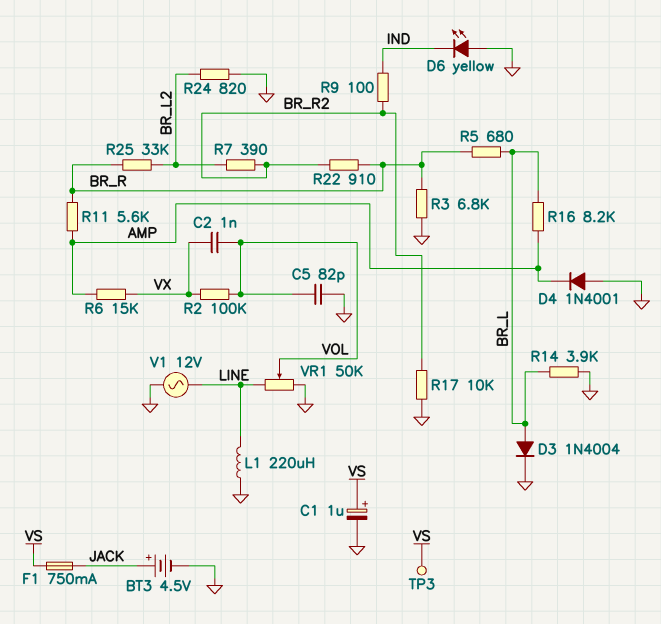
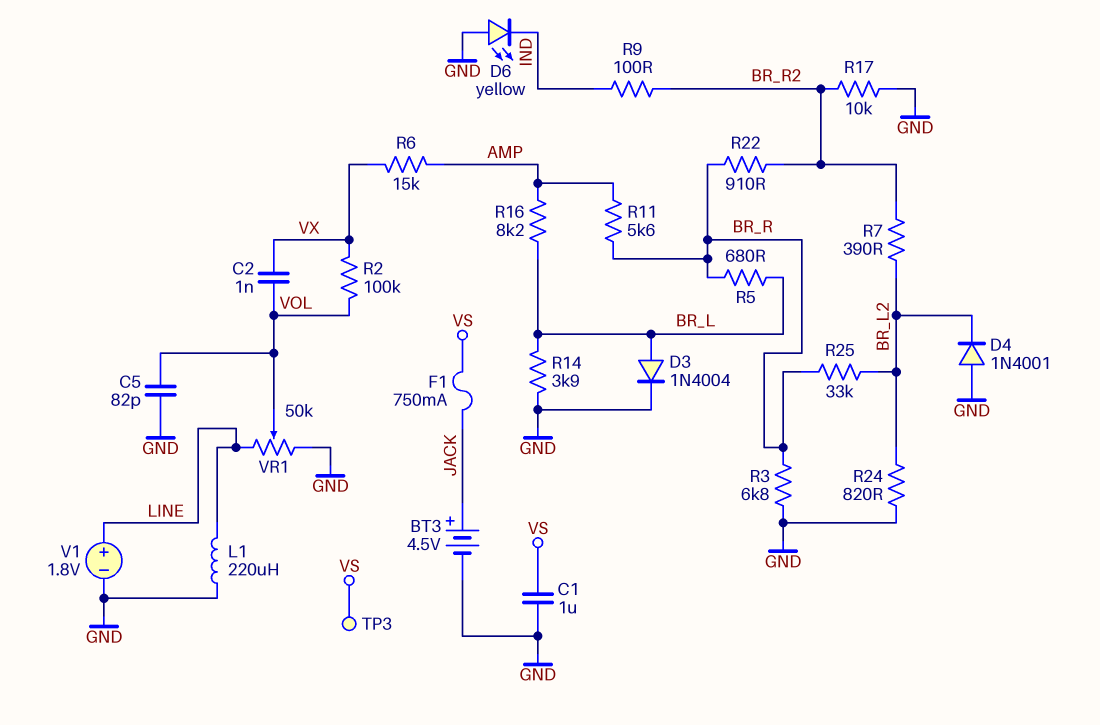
C1: 1uF (plus VS, minus GND) -> 1uF (GND, VS)
D4: diode 1N4001 (A GND, K AMP) -> diode 1N4001 (A GND, K BR_L2)
V1: AC 12V (GND, LINE) -> 1.8V (plus LINE, minus GND)

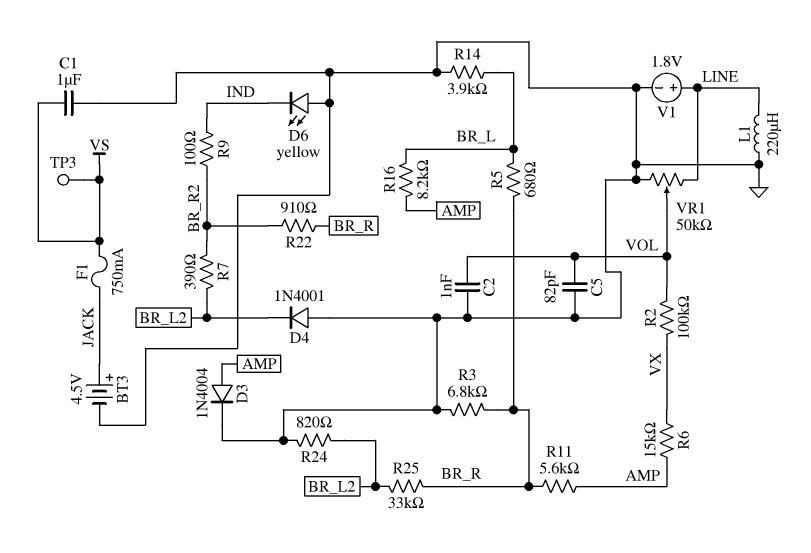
C2: 1nF (VOL, VX) -> 1nF (GND, VOL)
D3: diode 1N4004 (A BR_L, K GND) -> diode 1N4004 (A AMP, K GND)
R17: 10k (BR_R2, GND) -> none

